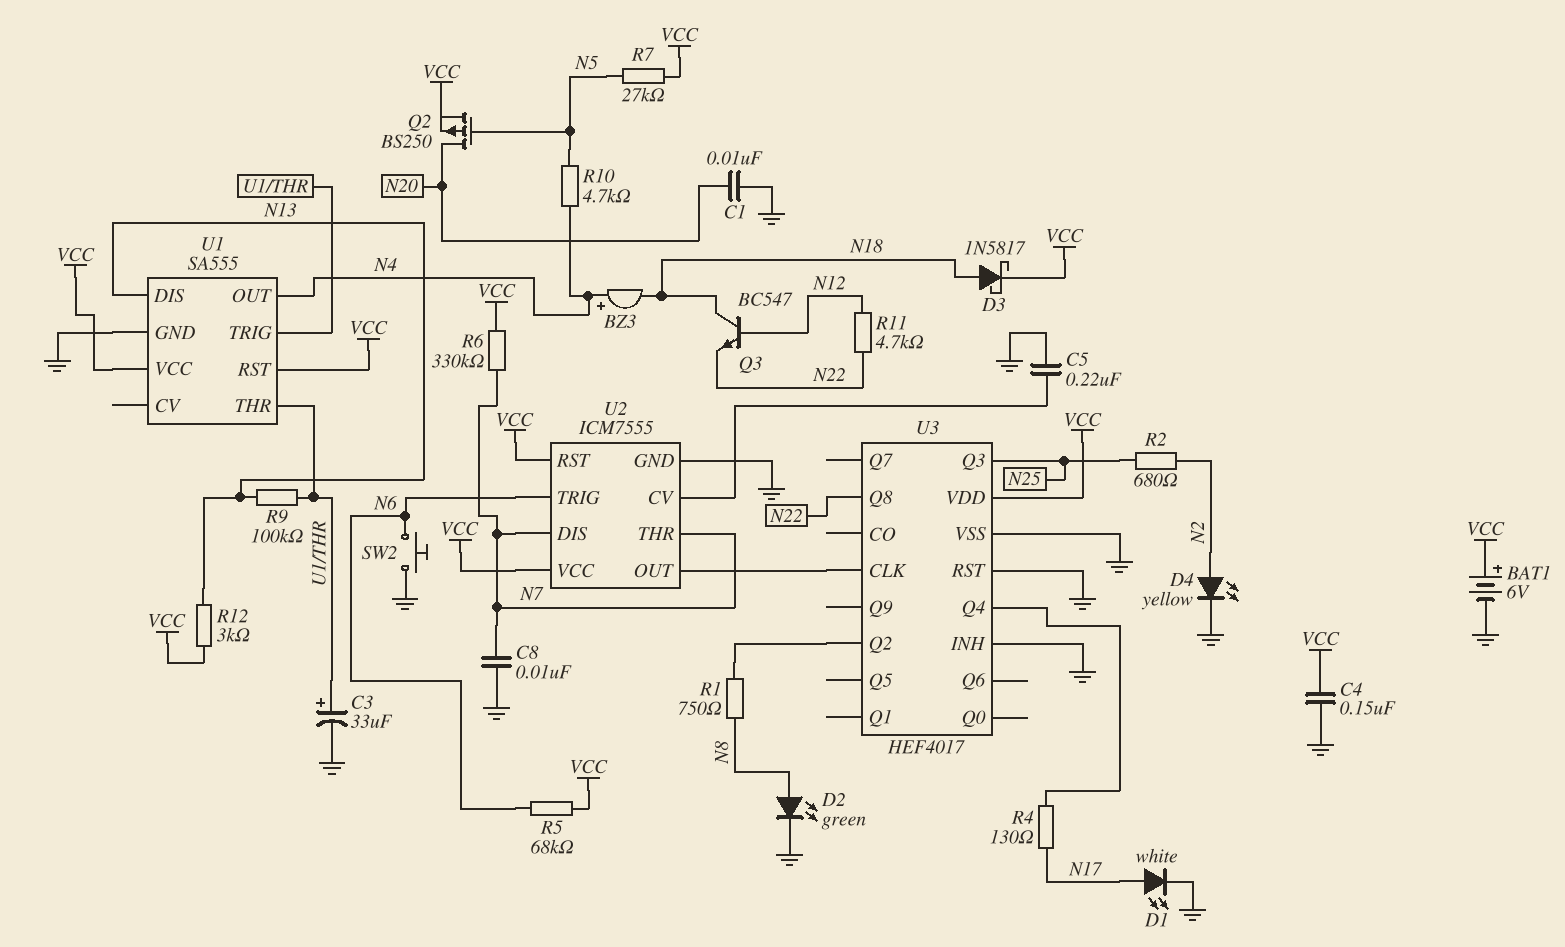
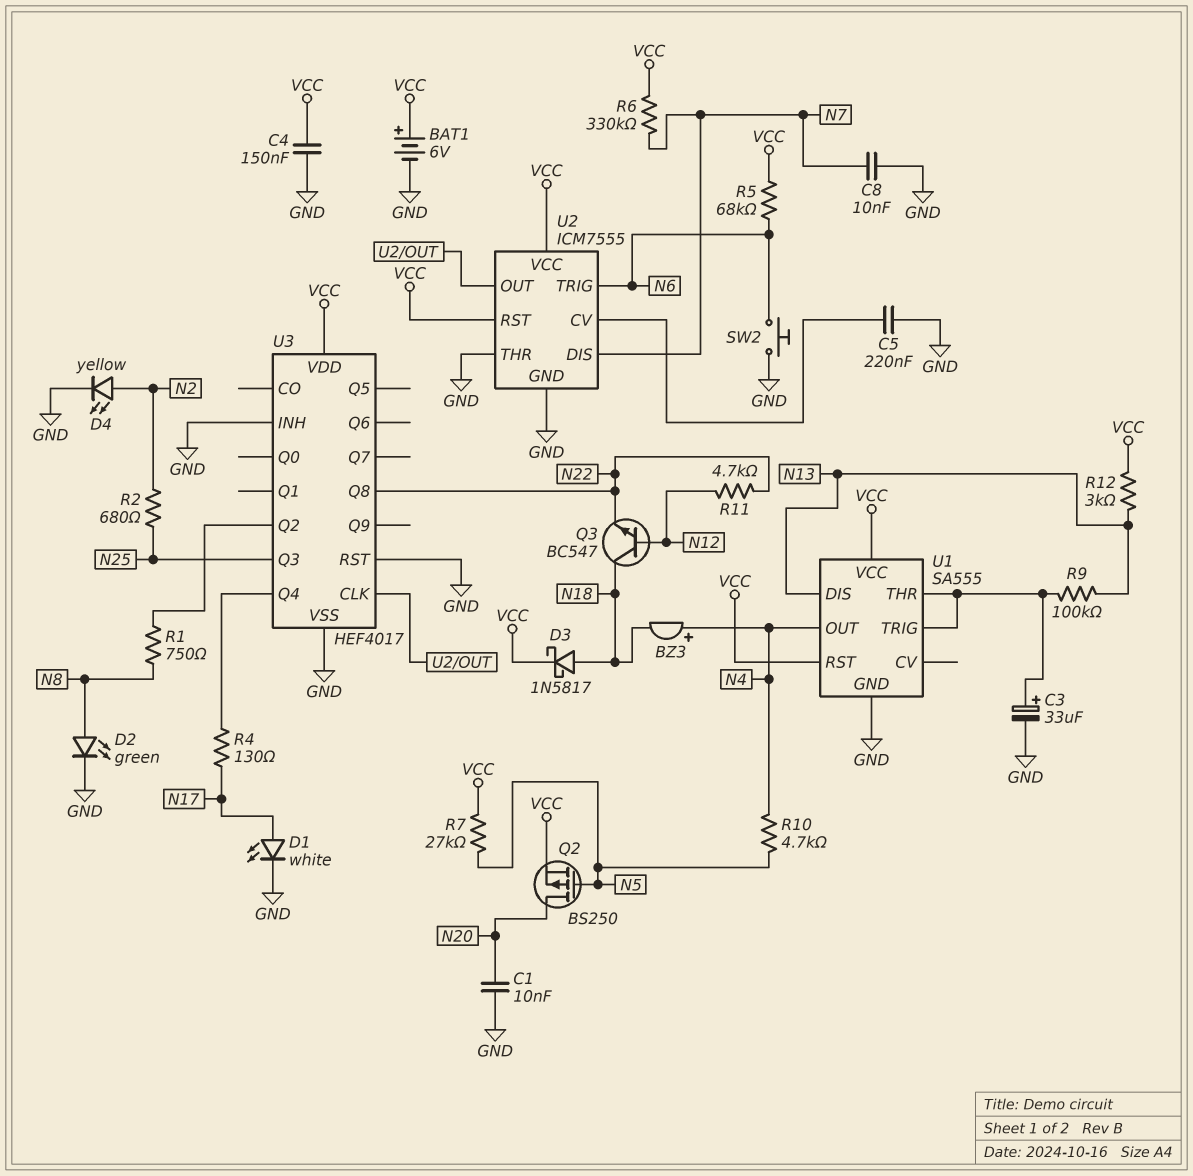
U2 pin THR: N7 -> GND

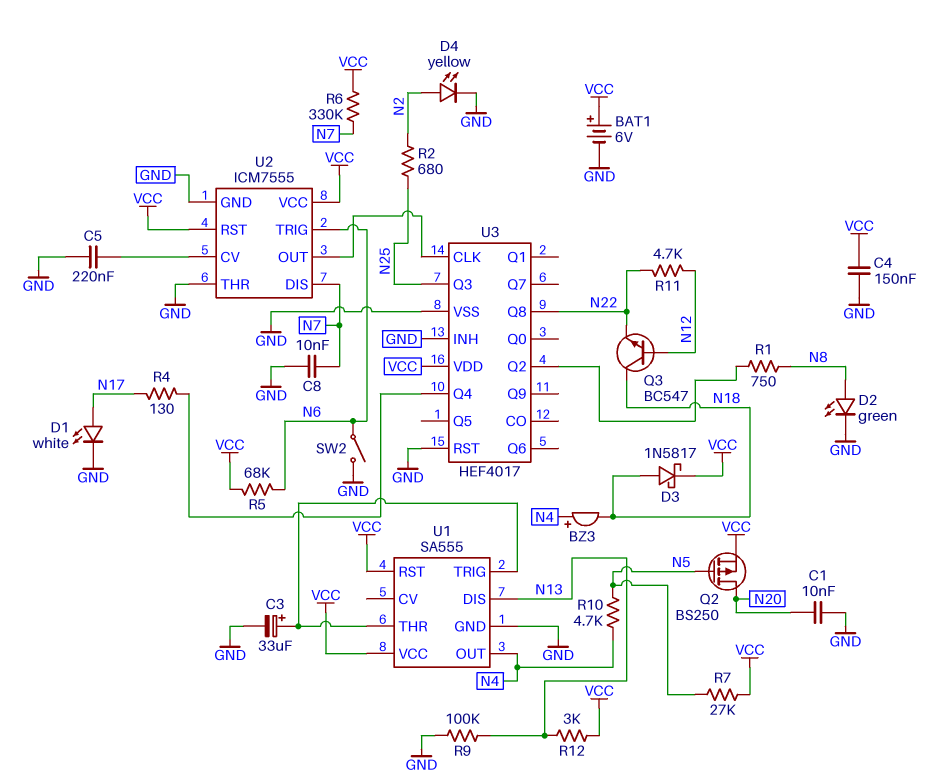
R9: 100k (N13, U1/THR) -> 100k (GND, N13)
SW2: button (GND, N6) -> switch (GND, N6)

